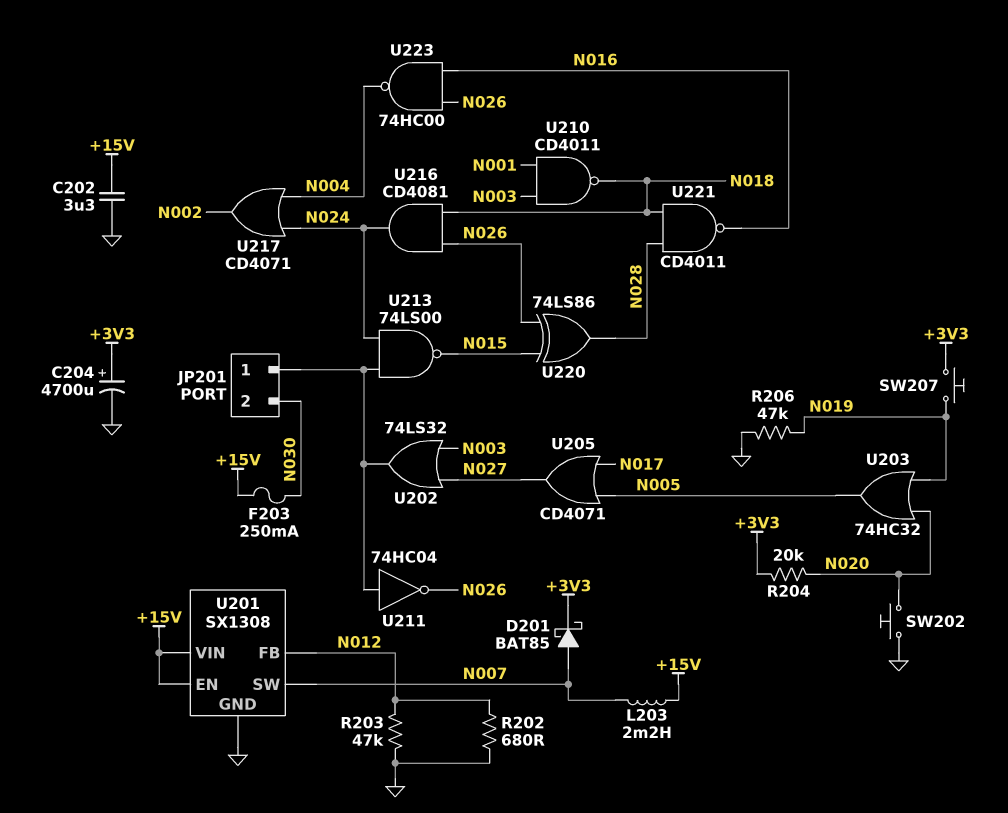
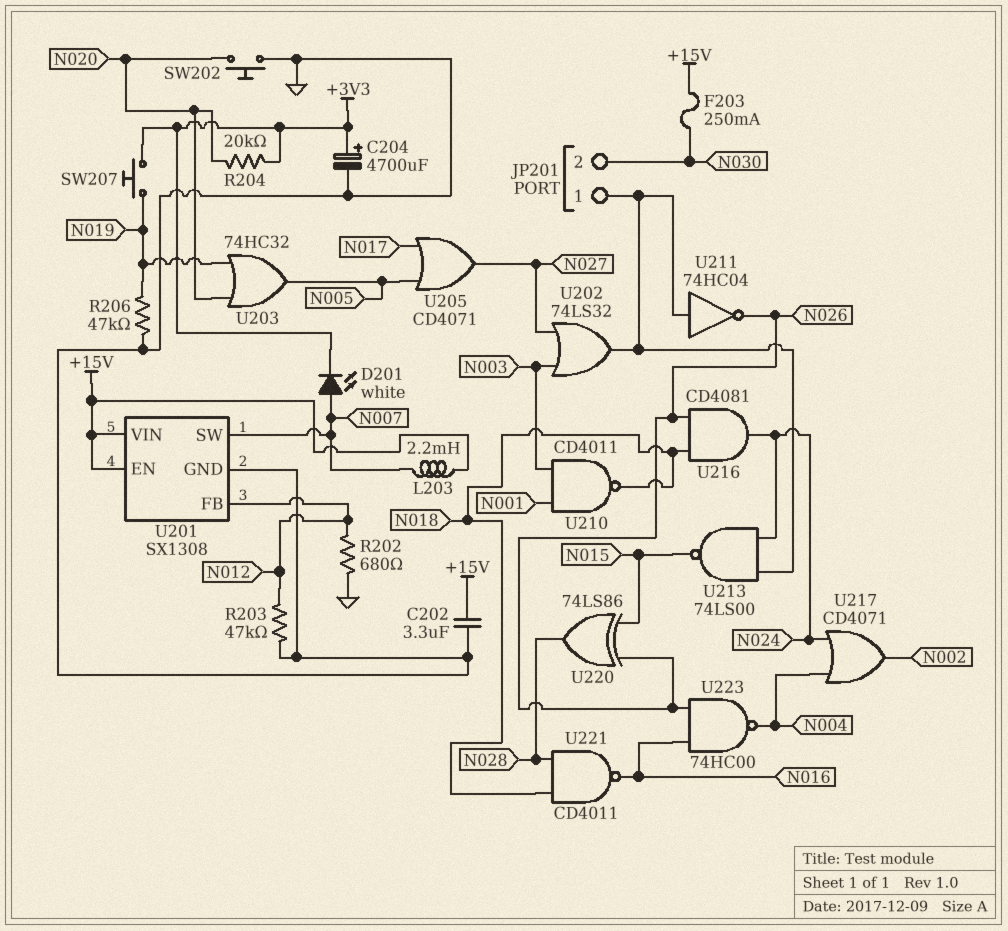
D201: schottky BAT85 (A N007, K +3V3) -> LED white (A N007, K +3V3)

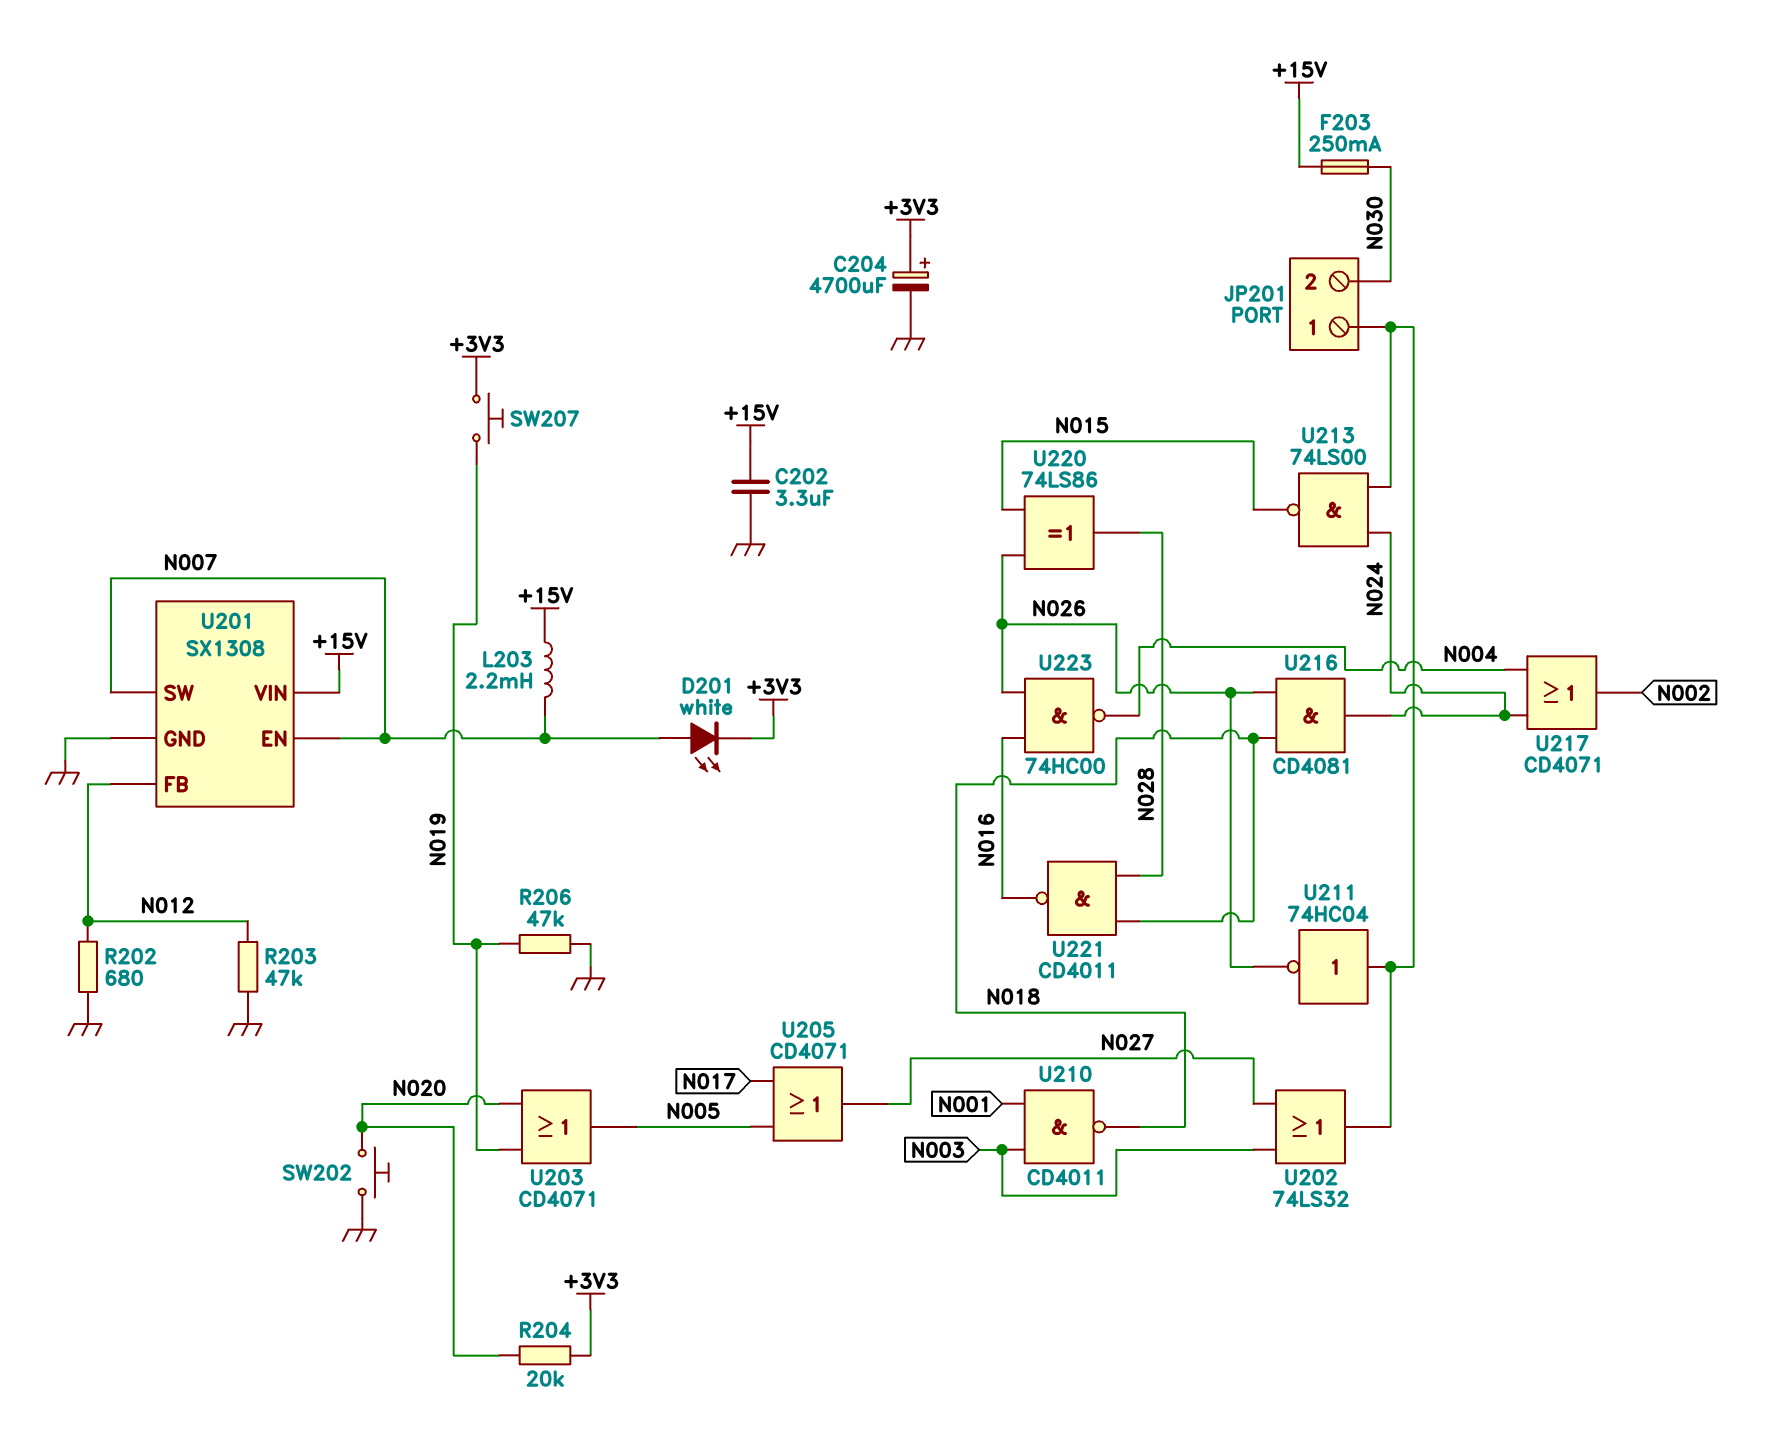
U201 pin EN: +15V -> N007
U203: OR 74HC32 (in N019, in N020, out N005) -> OR CD4071 (in N019, in N020, out N005)

